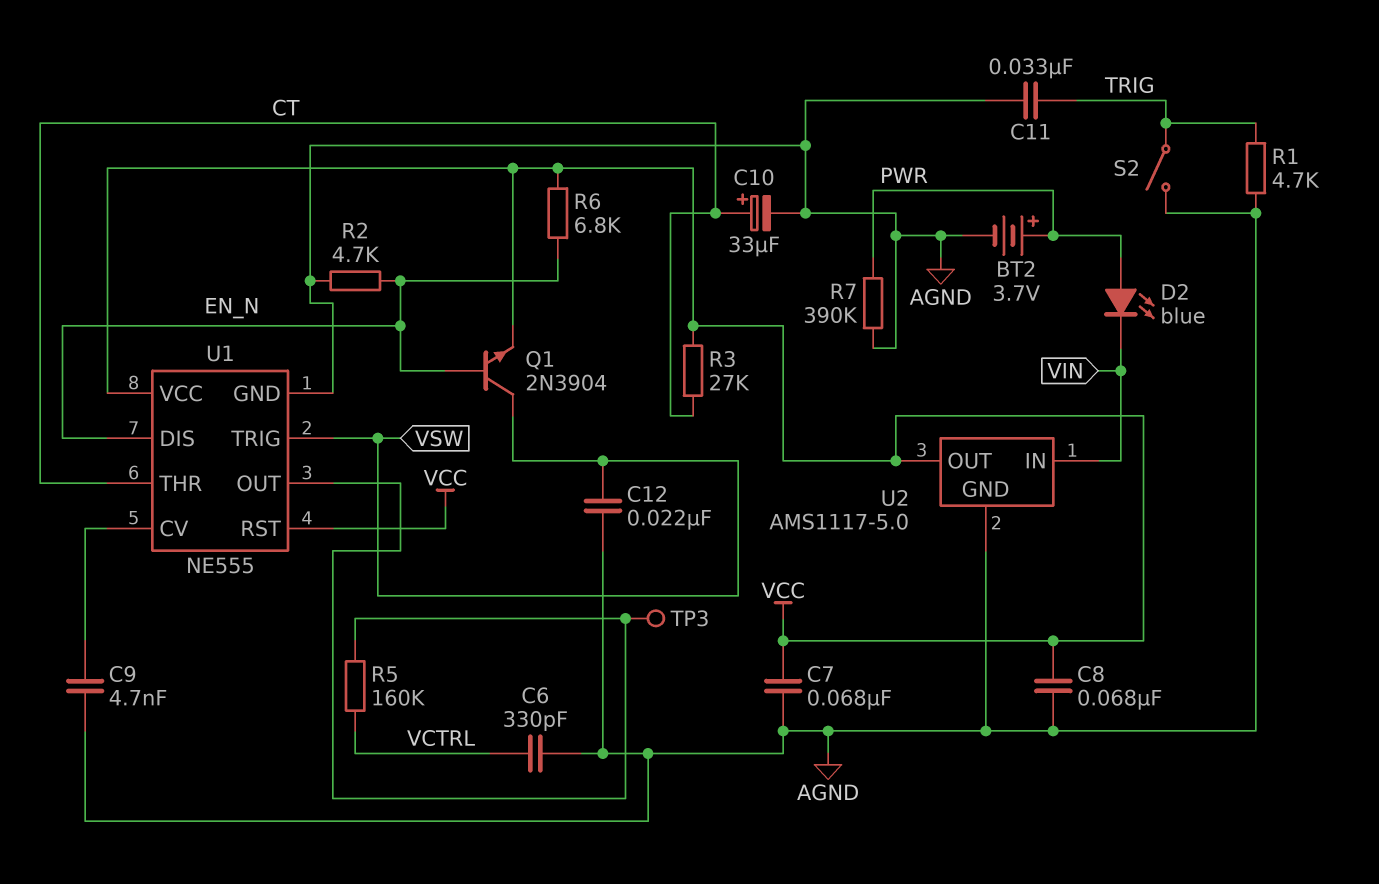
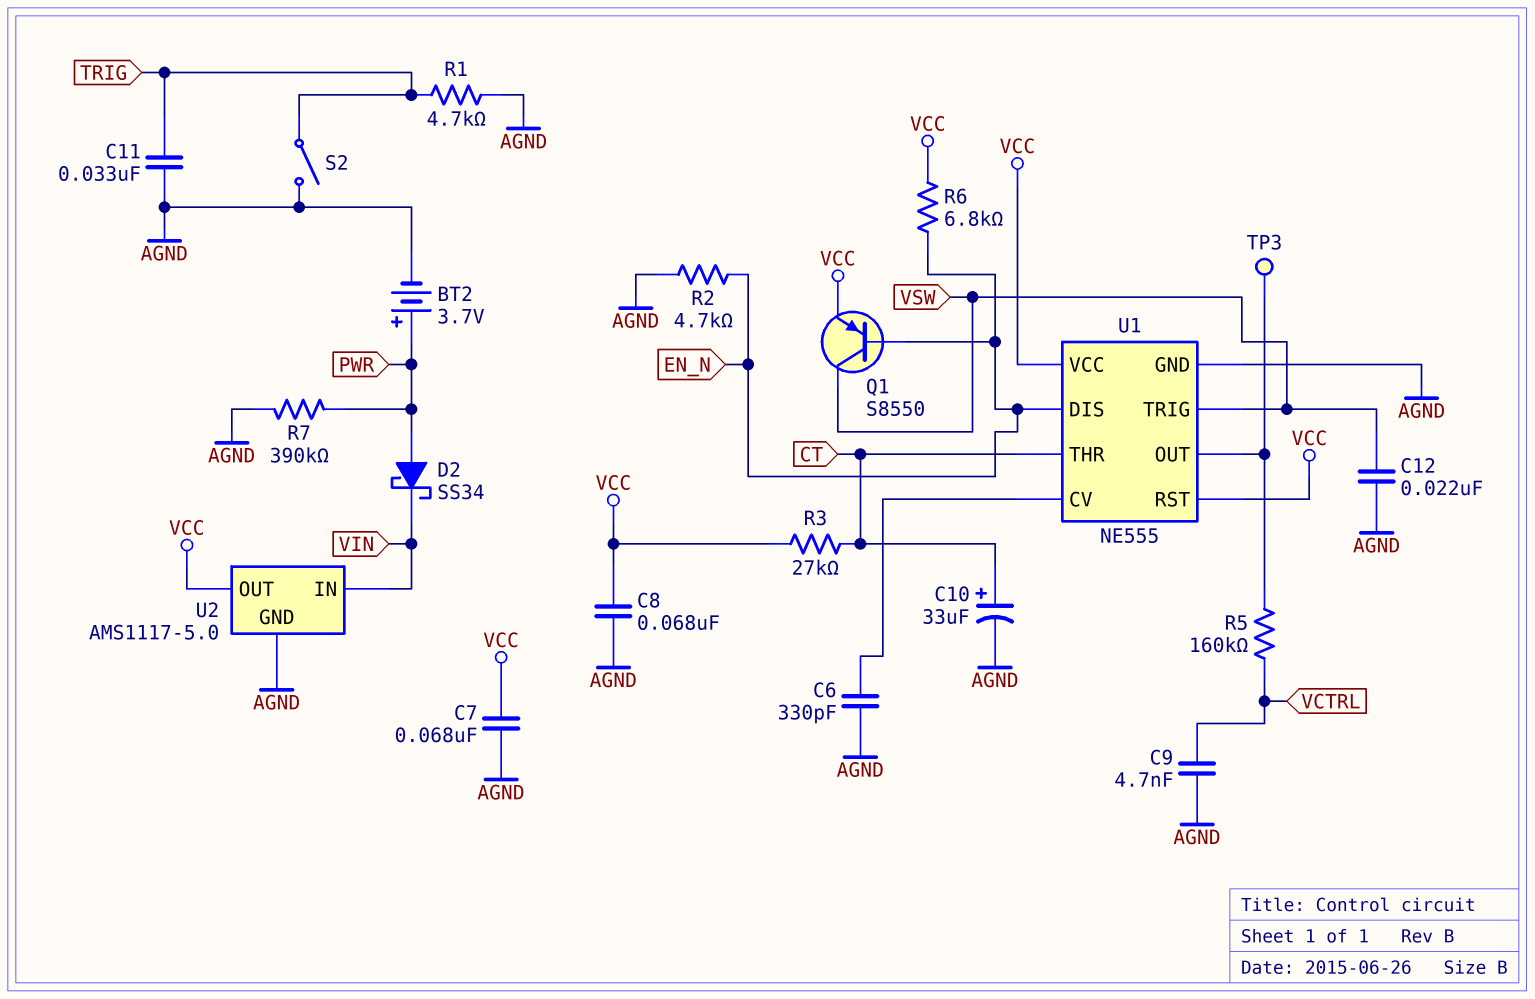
C6: 330pF (AGND, VCTRL) -> 330pF (AGND, U1/CV)
C9: 4.7nF (AGND, U1/CV) -> 4.7nF (AGND, VCTRL)
D2: LED blue (A PWR, K VIN) -> schottky SS34 (A PWR, K VIN)
Q1: NPN 2N3904 (B EN_N, C VSW, E VCC) -> PNP S8550 (B EN_N, C VSW, E VCC)

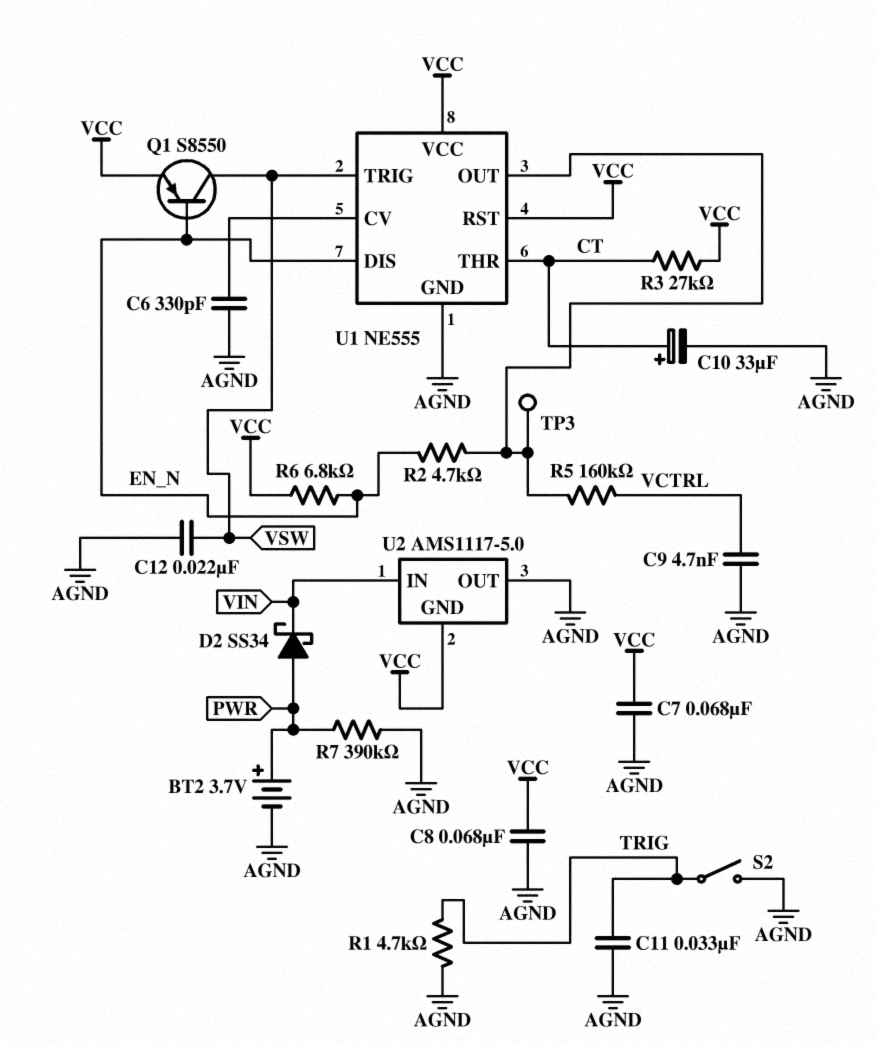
R2: 4.7k (AGND, EN_N) -> 4.7k (EN_N, U1/OUT)
U2 pin GND: AGND -> VCC
U2 pin OUT: VCC -> AGND

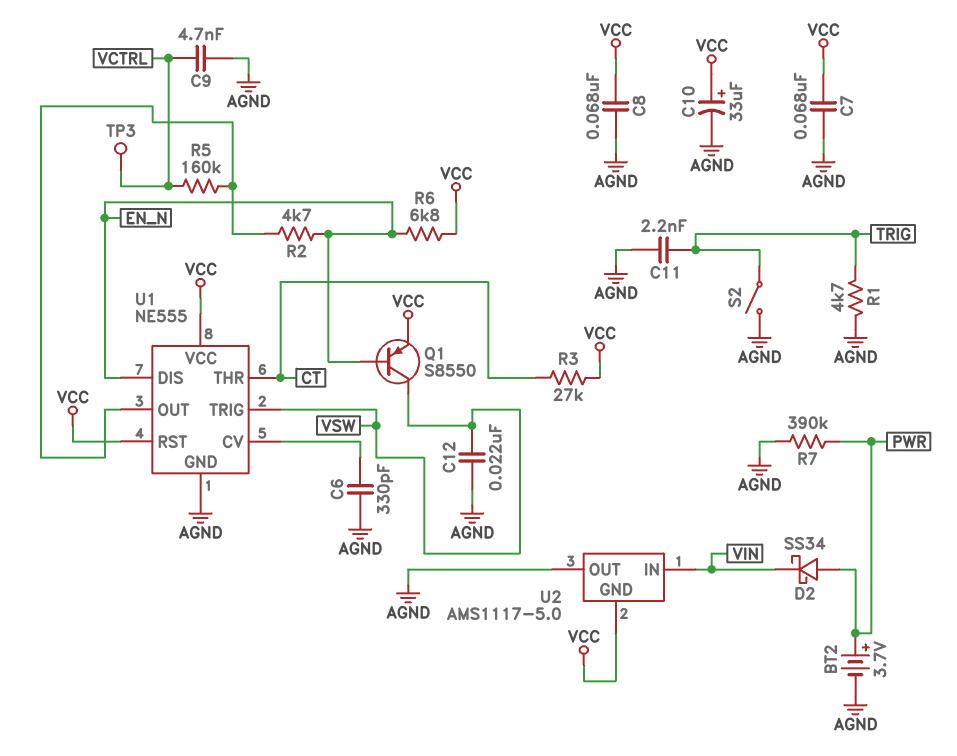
C10: 33uF (plus CT, minus AGND) -> 33uF (plus VCC, minus AGND)
C11: 33nF (AGND, TRIG) -> 2.2nF (AGND, TRIG)
TP3: test point (U1/OUT) -> test point (VCTRL)

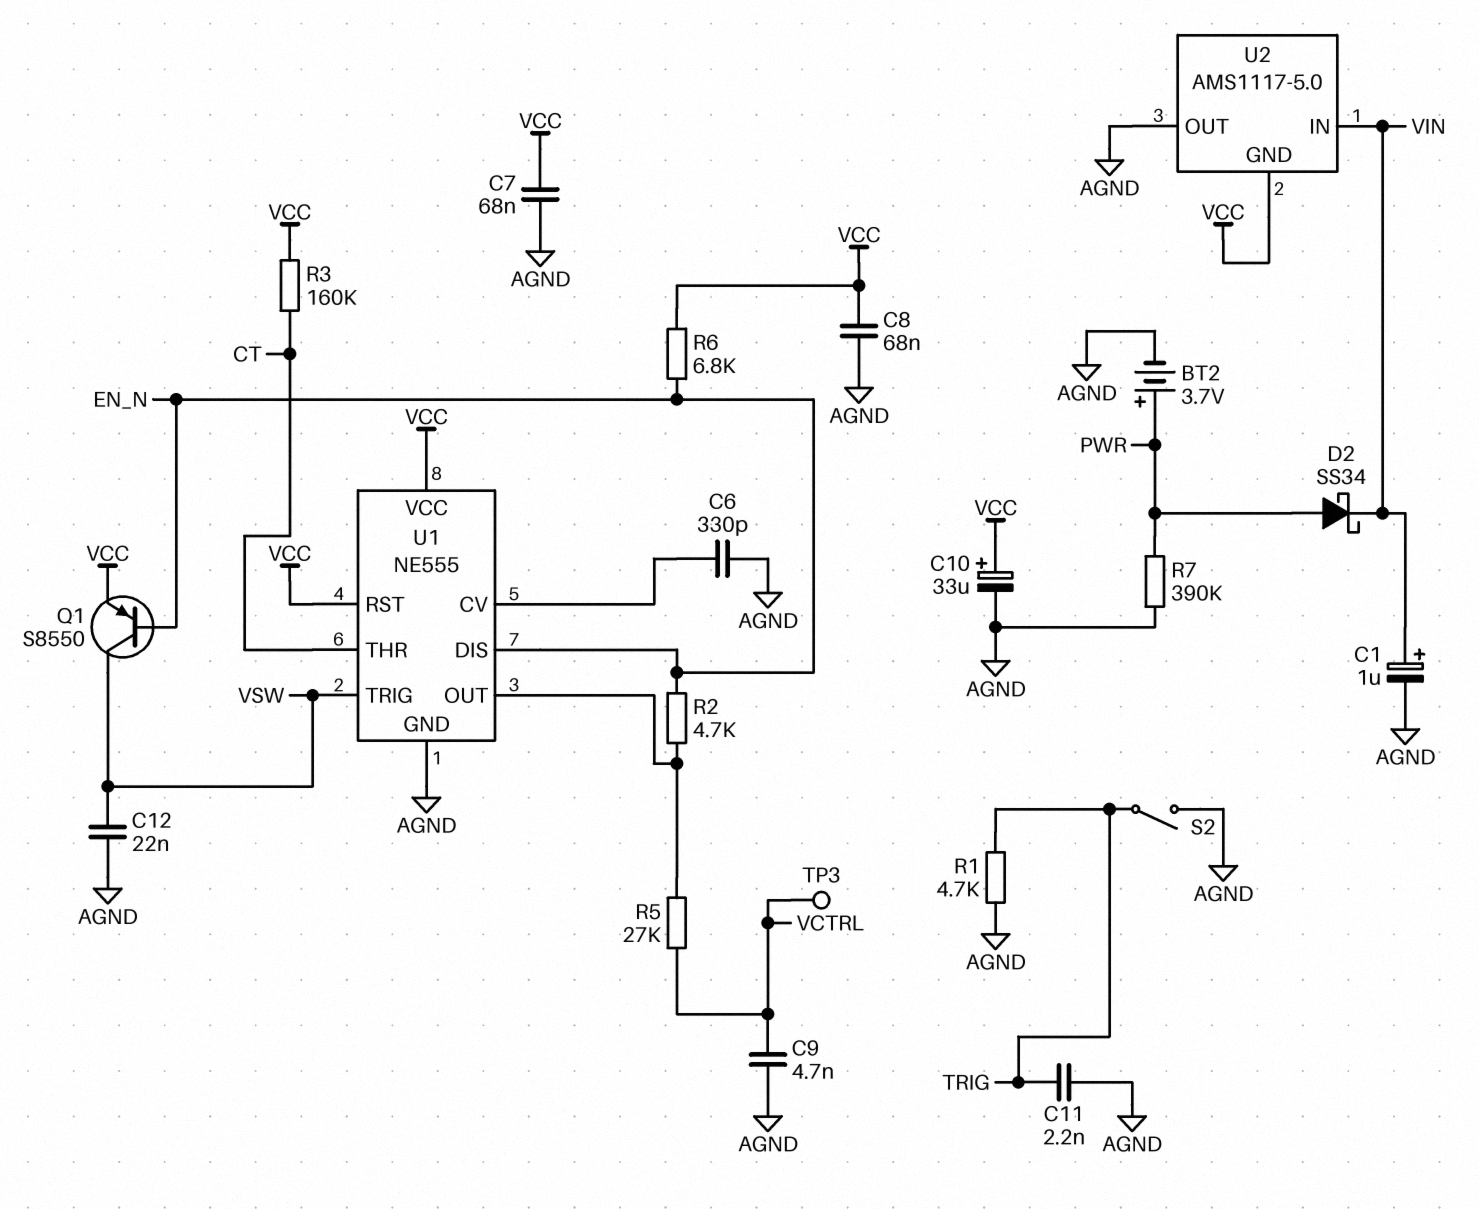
C1: none -> 1uF (plus VIN, minus AGND)
R3: 27k (CT, VCC) -> 160k (CT, VCC)
R5: 160k (U1/OUT, VCTRL) -> 27k (U1/OUT, VCTRL)

